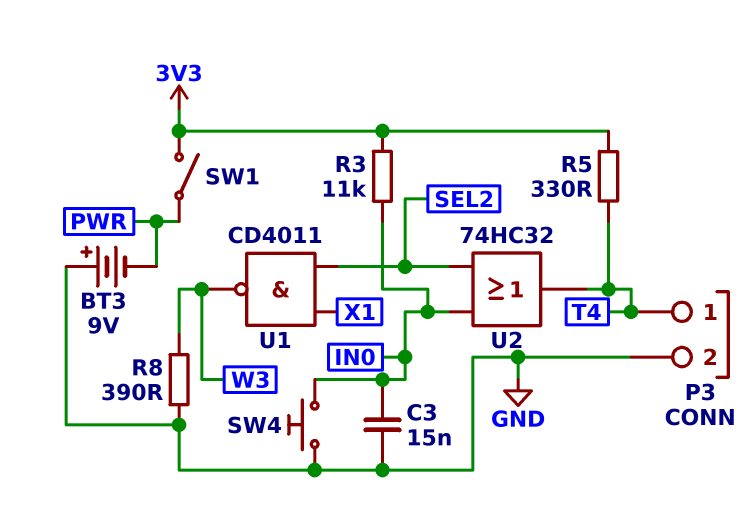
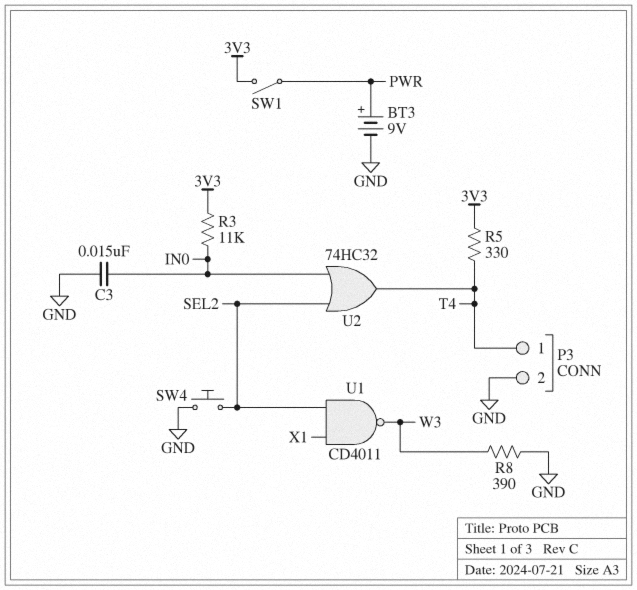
BT3: 9V (plus GND, minus PWR) -> 9V (plus PWR, minus GND)
SW4: button (GND, IN0) -> button (GND, SEL2)

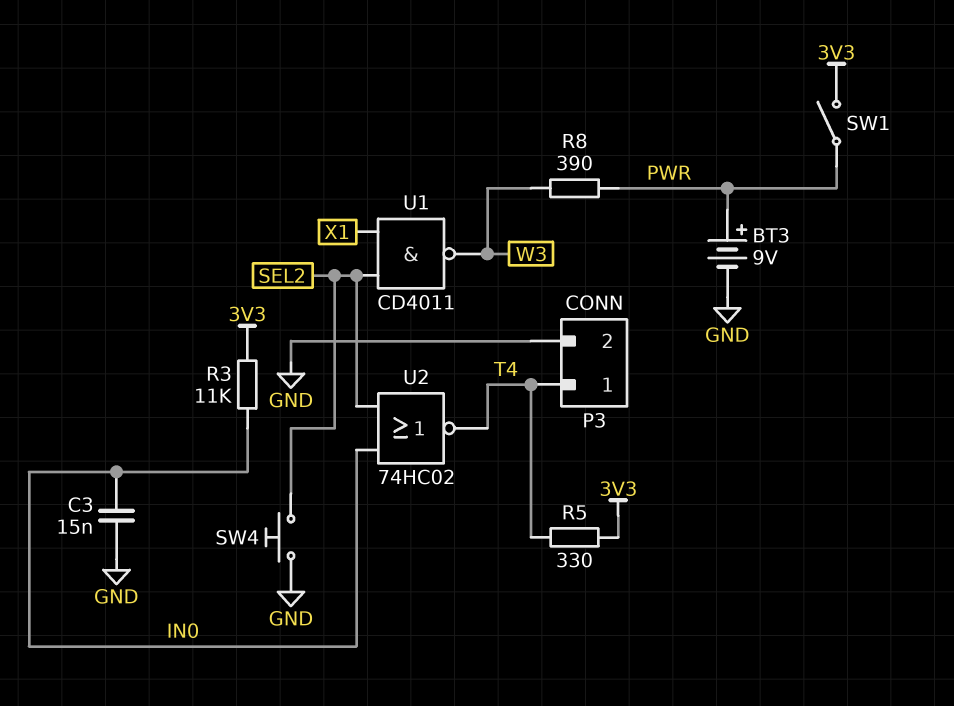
R8: 390 (GND, W3) -> 390 (PWR, W3)
U2: OR 74HC32 (in IN0, in SEL2, out T4) -> NOR 74HC02 (in IN0, in SEL2, out T4)

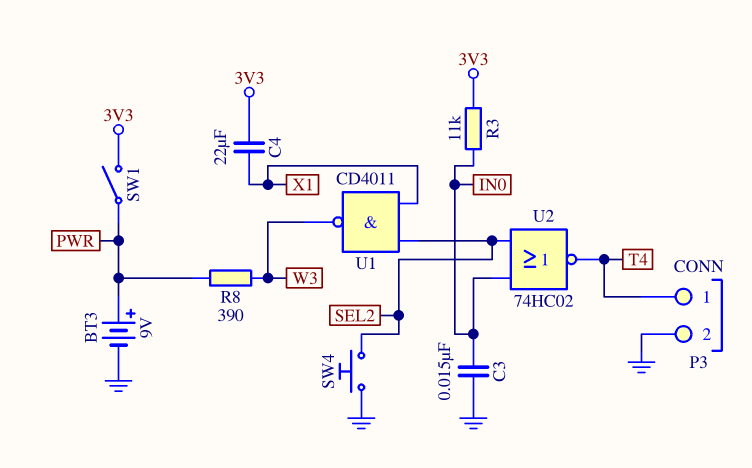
C4: none -> 22uF (3V3, X1)
R5: 330 (3V3, T4) -> none

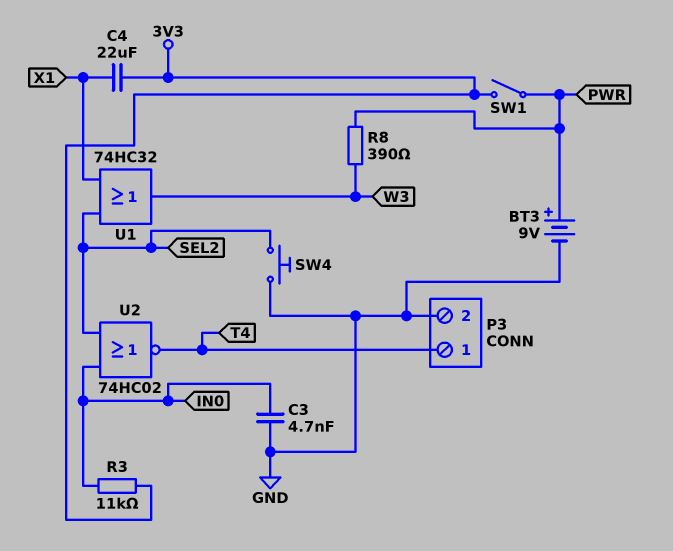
C3: 15nF (GND, IN0) -> 4.7nF (GND, IN0)
U1: NAND CD4011 (in SEL2, in X1, out W3) -> OR 74HC32 (in SEL2, in X1, out W3)

